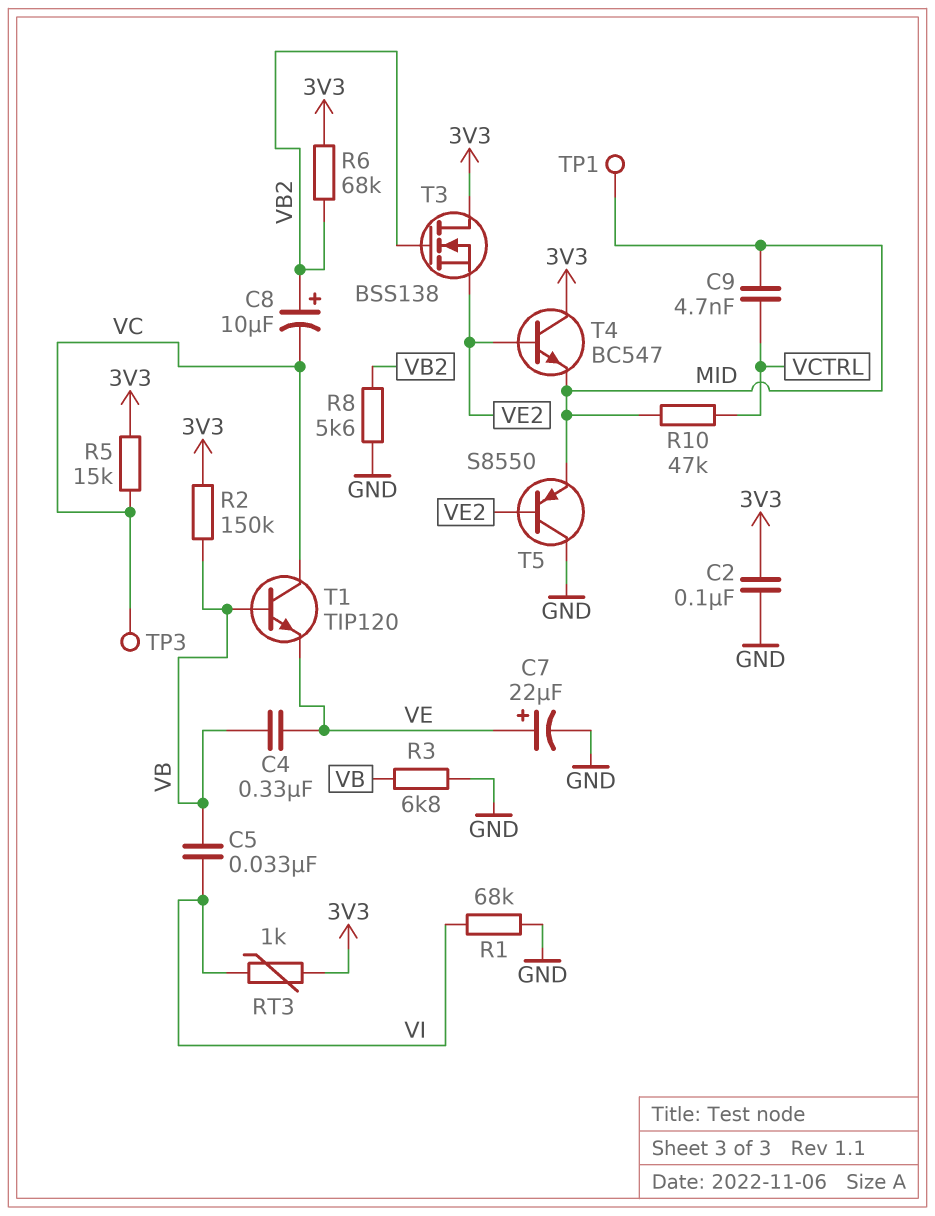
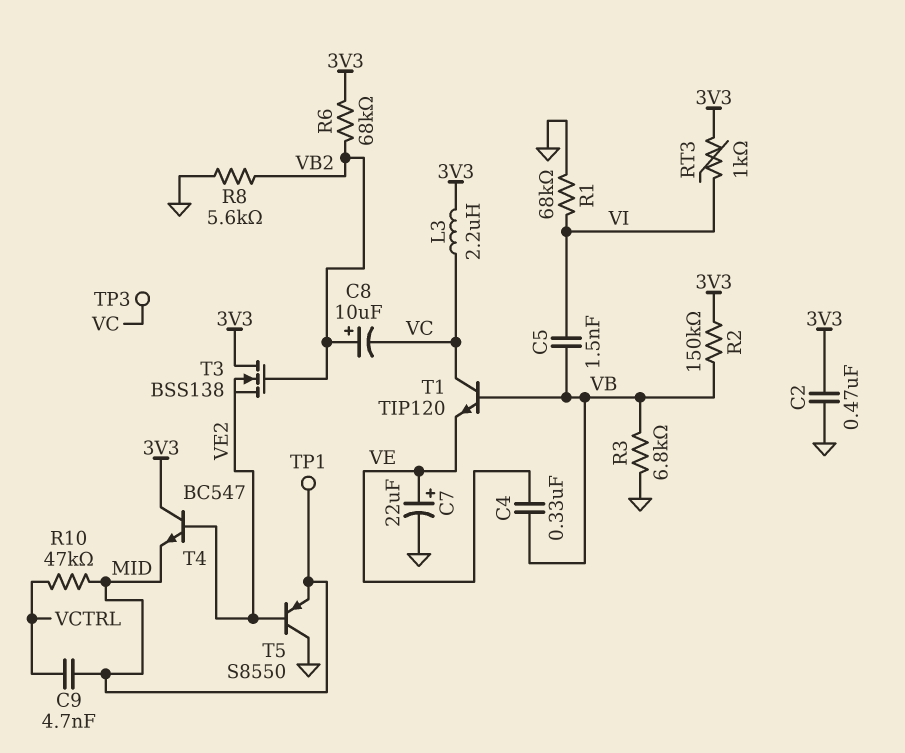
C2: 100nF (3V3, GND) -> 470nF (3V3, GND)
C5: 33nF (VB, VI) -> 1.5nF (VB, VI)
L3: none -> 2.2uH (3V3, VC)
R5: 15k (3V3, VC) -> none

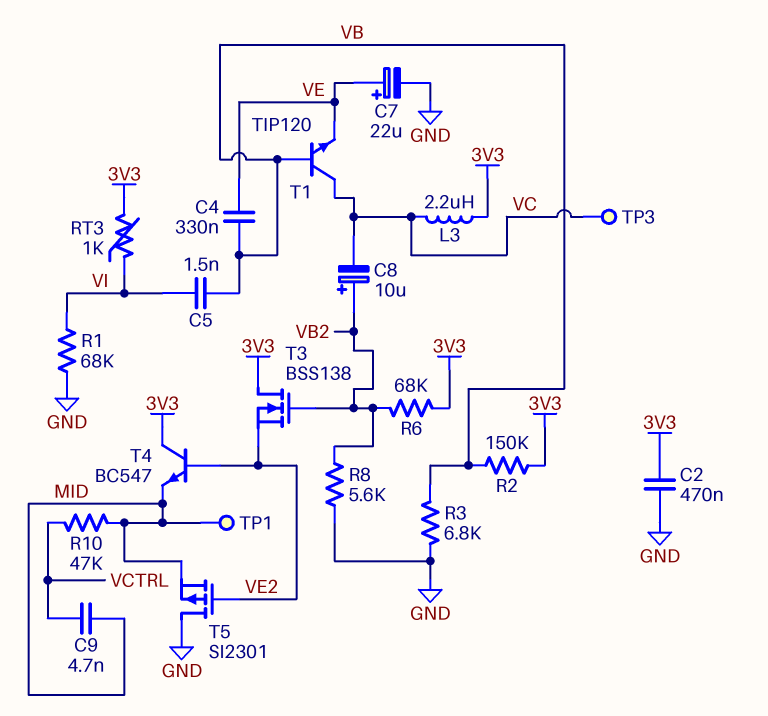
T5: PNP S8550 (B VE2, C GND, E MID) -> PMOS SI2301 (G VE2, D GND, S MID)

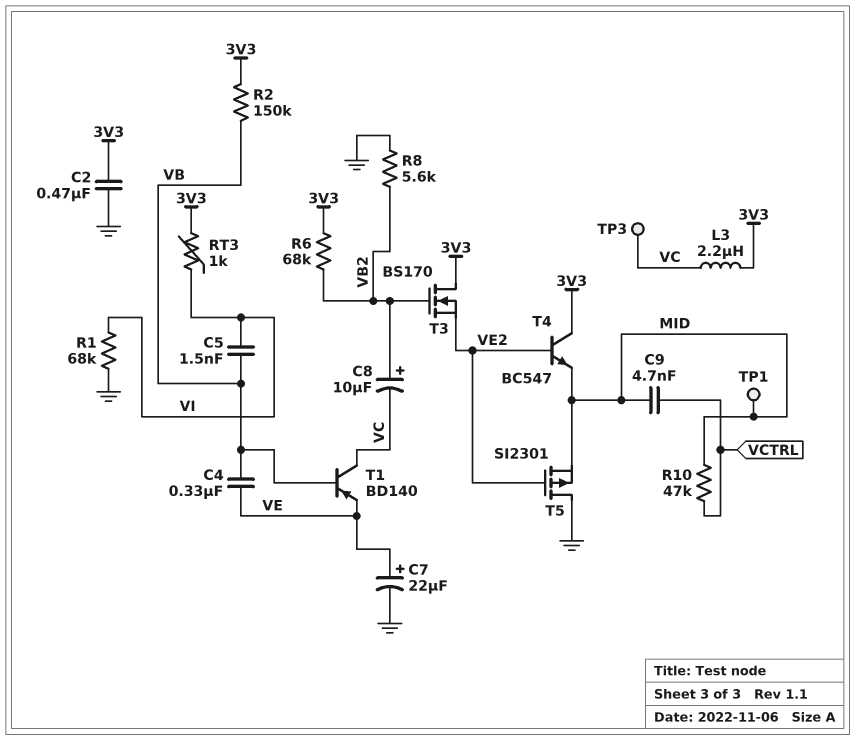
R3: 6.8k (GND, VB) -> none
T1: NPN TIP120 (B VB, C VC, E VE) -> PNP BD140 (B VB, C VC, E VE)
T3: NMOS BSS138 (G VB2, D 3V3, S VE2) -> NMOS BS170 (G VB2, D 3V3, S VE2)

